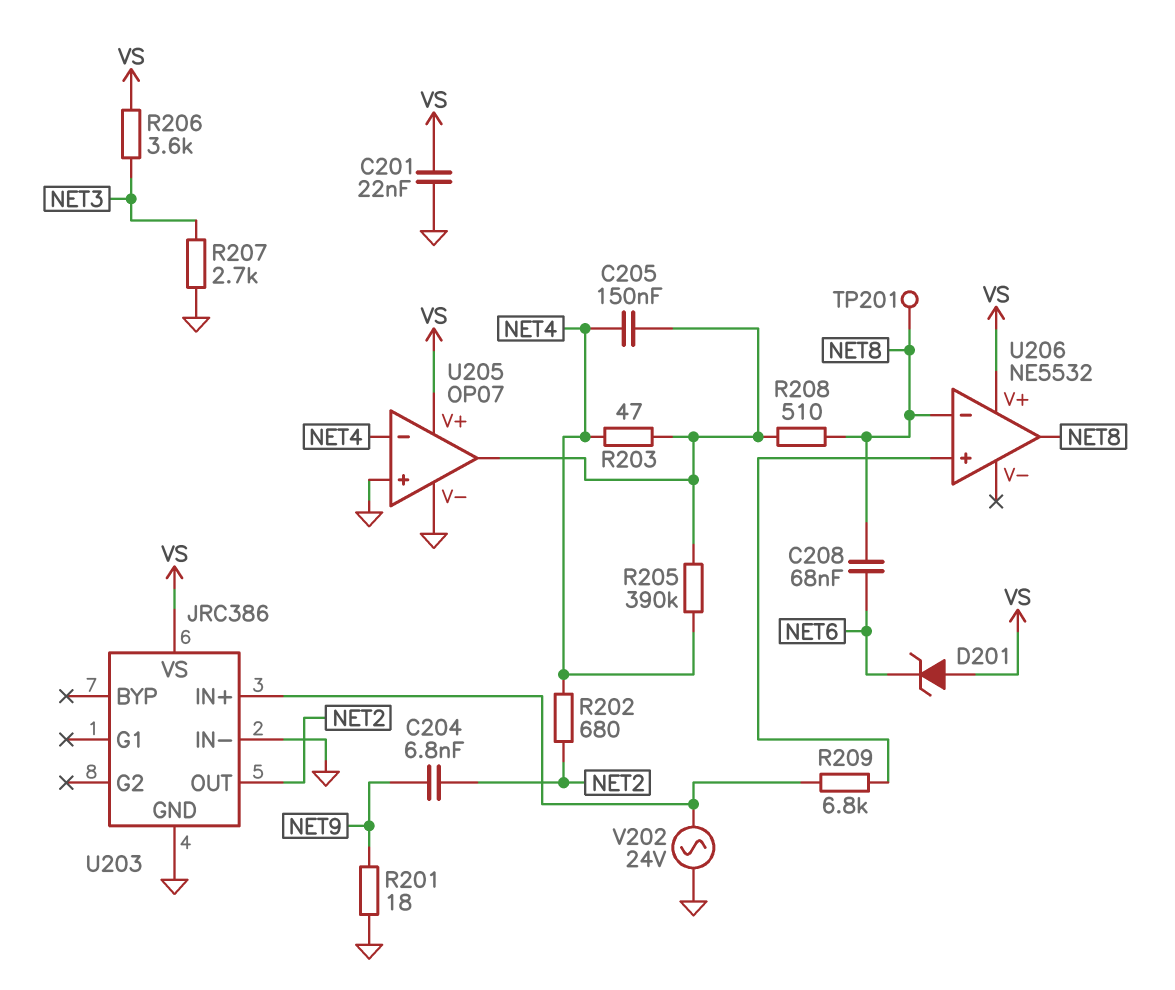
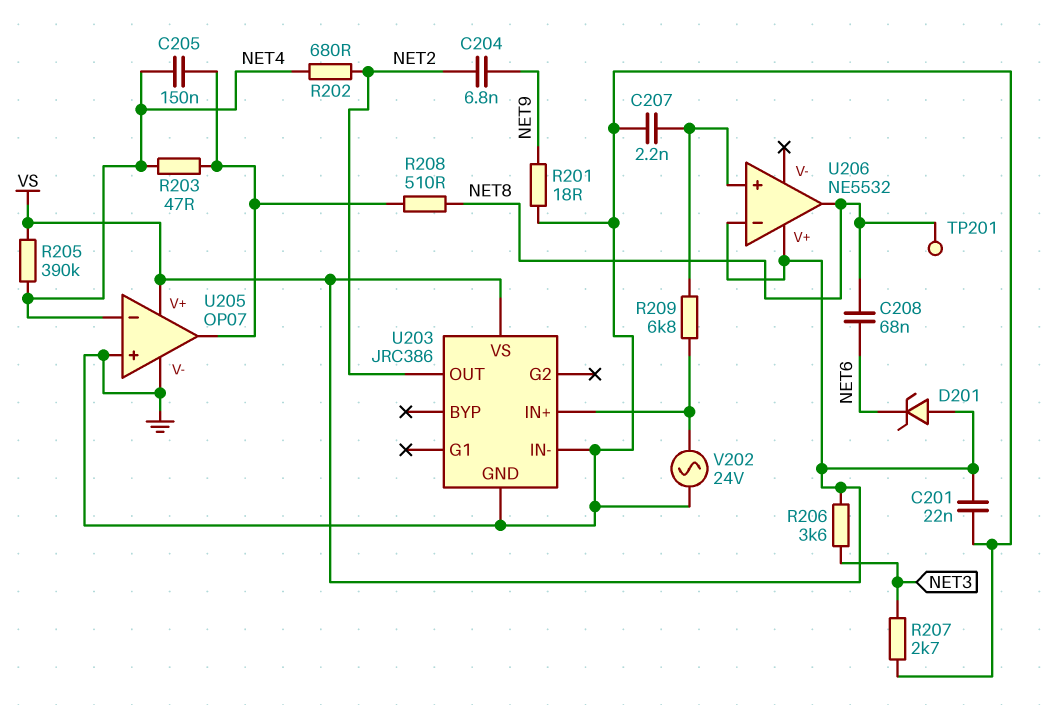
C207: none -> 2.2nF (GND, U206/in+)
R205: 390k (NET4, U205/out) -> 390k (NET4, VS)
U206 pin in-: NET8 -> VS

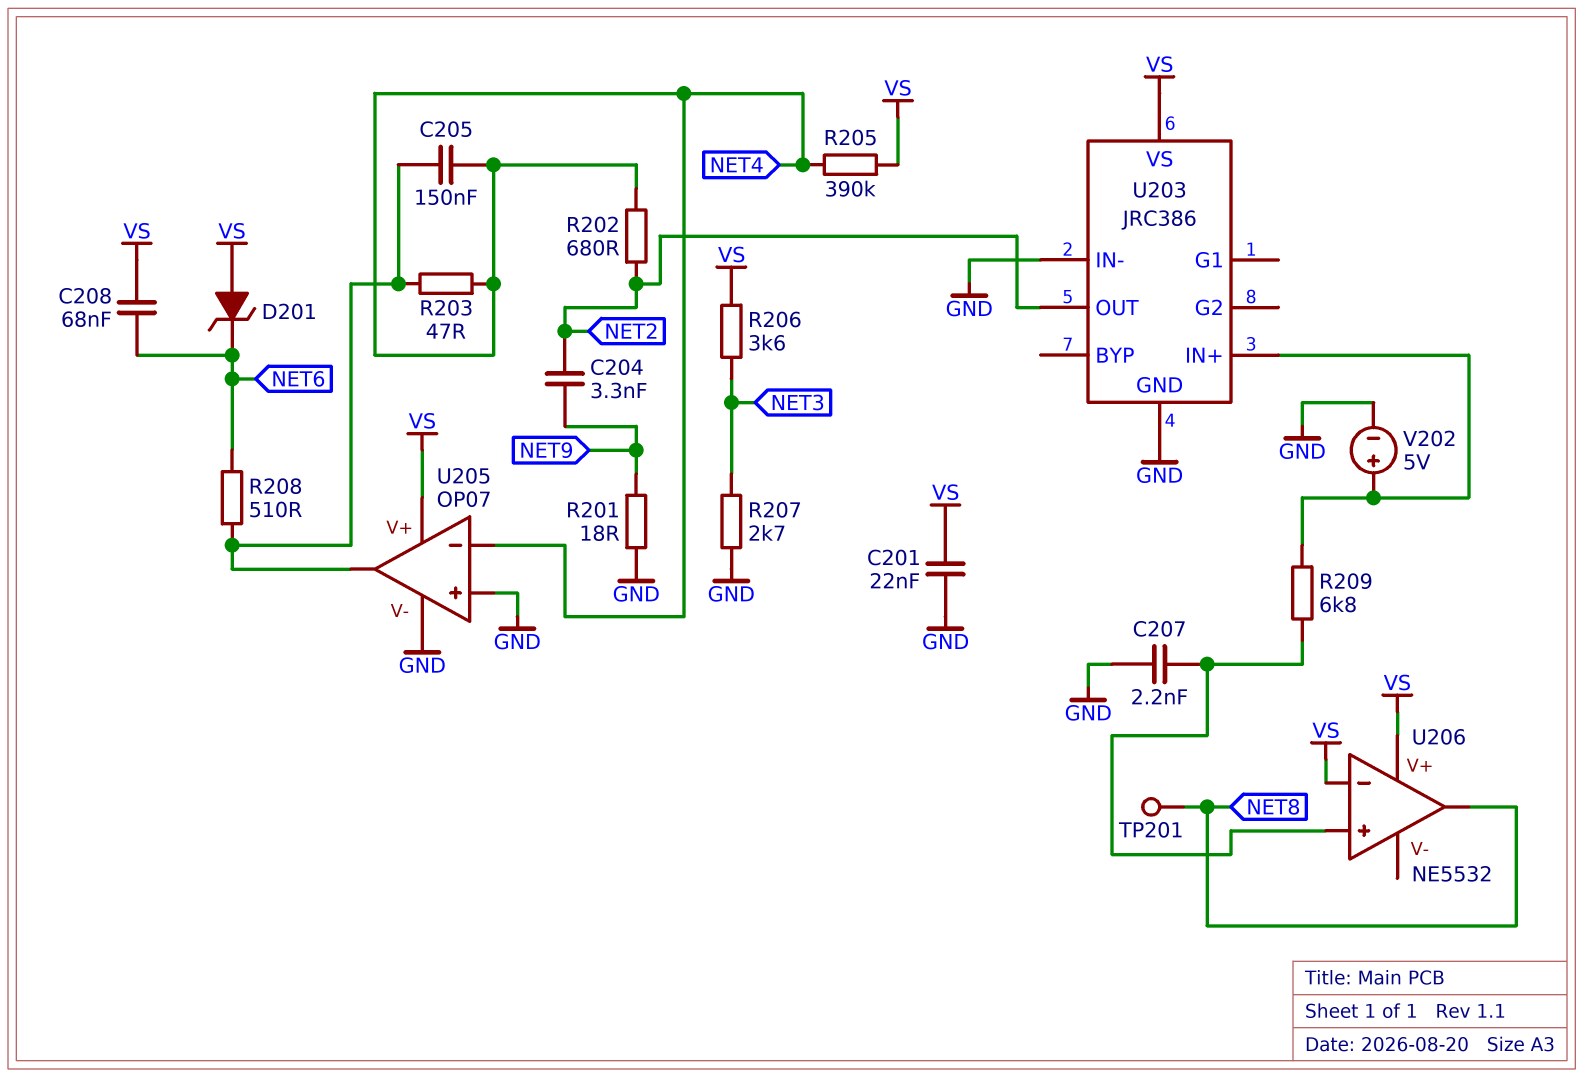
C204: 6.8nF (NET2, NET9) -> 3.3nF (NET2, NET9)
C208: 68nF (NET6, NET8) -> 68nF (NET6, VS)
R208: 510 (NET8, U205/out) -> 510 (NET6, U205/out)
V202: AC 24V (GND, U203/IN+) -> 5V (plus U203/IN+, minus GND)

